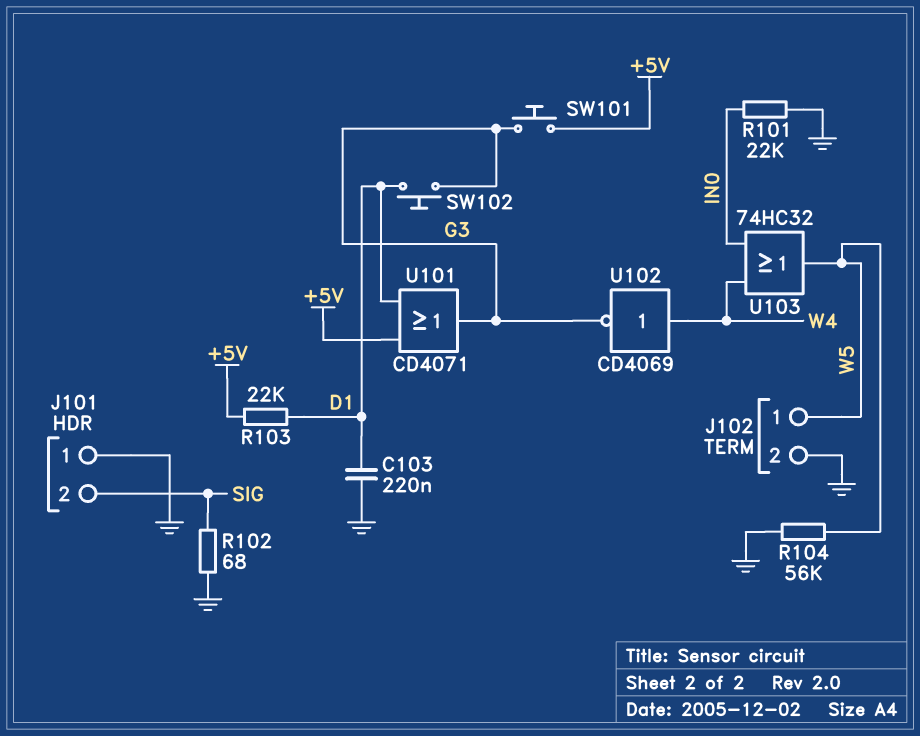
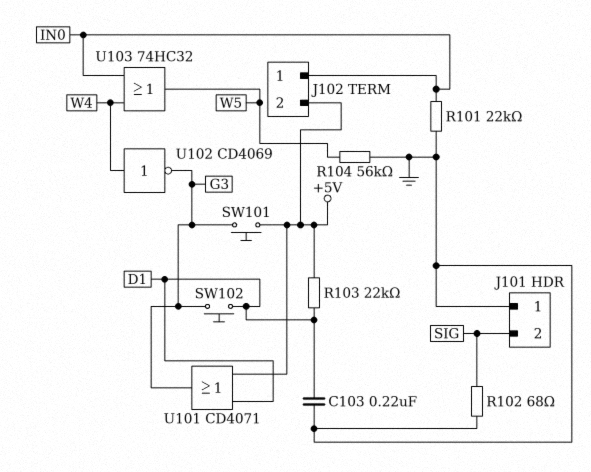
J102 pin 1: W5 -> IN0
J102 pin 2: GND -> +5V

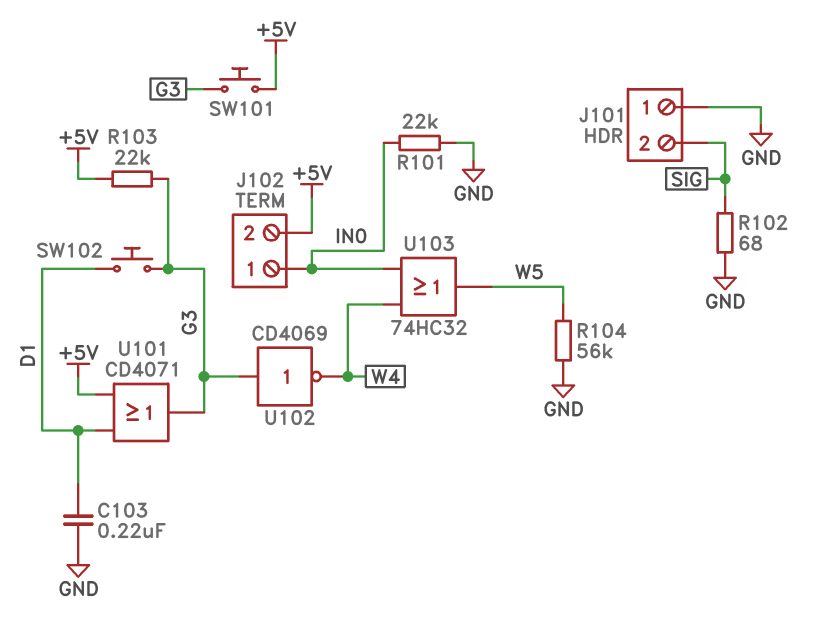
R103: 22k (+5V, D1) -> 22k (+5V, G3)
U102: NOT CD4069 (in W4, out G3) -> NOT CD4069 (in G3, out W4)

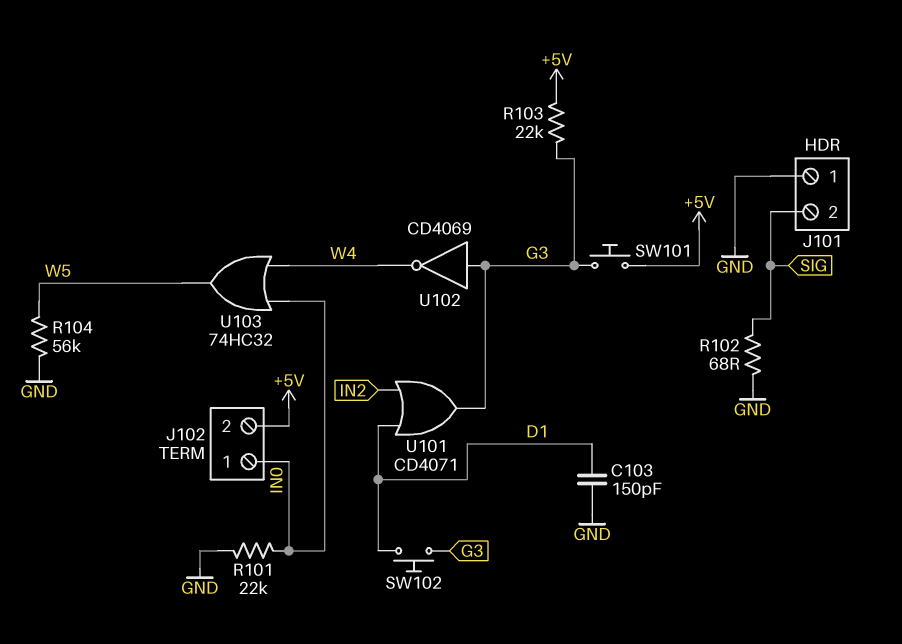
C103: 220nF (D1, GND) -> 150pF (D1, GND)
U101: OR CD4071 (in +5V, in D1, out G3) -> OR CD4071 (in D1, in IN2, out G3)

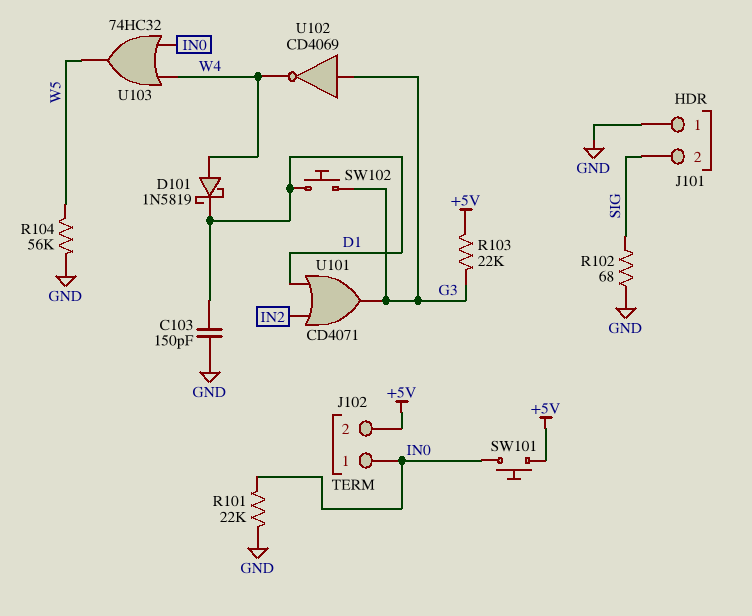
D101: none -> schottky 1N5819 (A W4, K D1)
SW101: button (+5V, G3) -> button (+5V, IN0)

